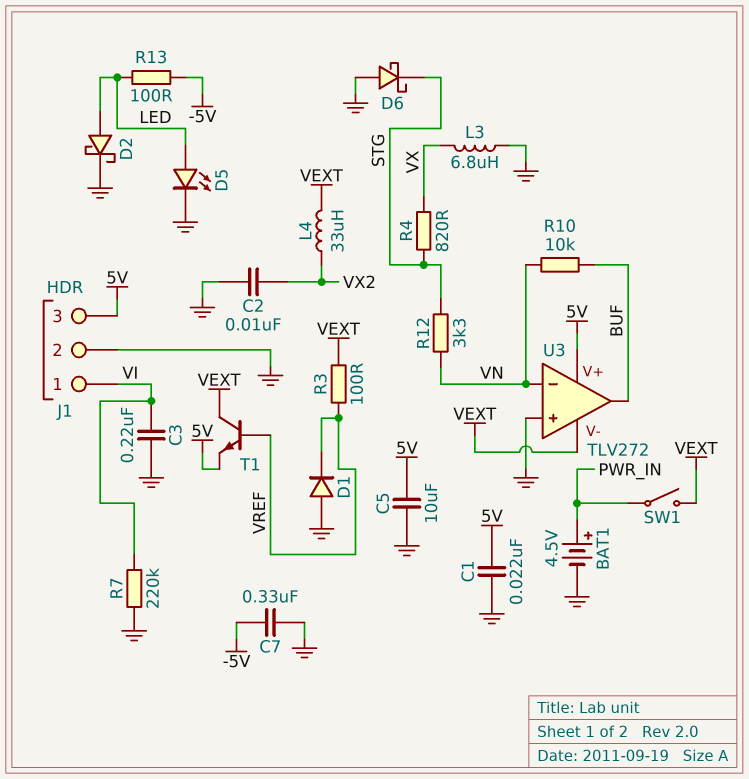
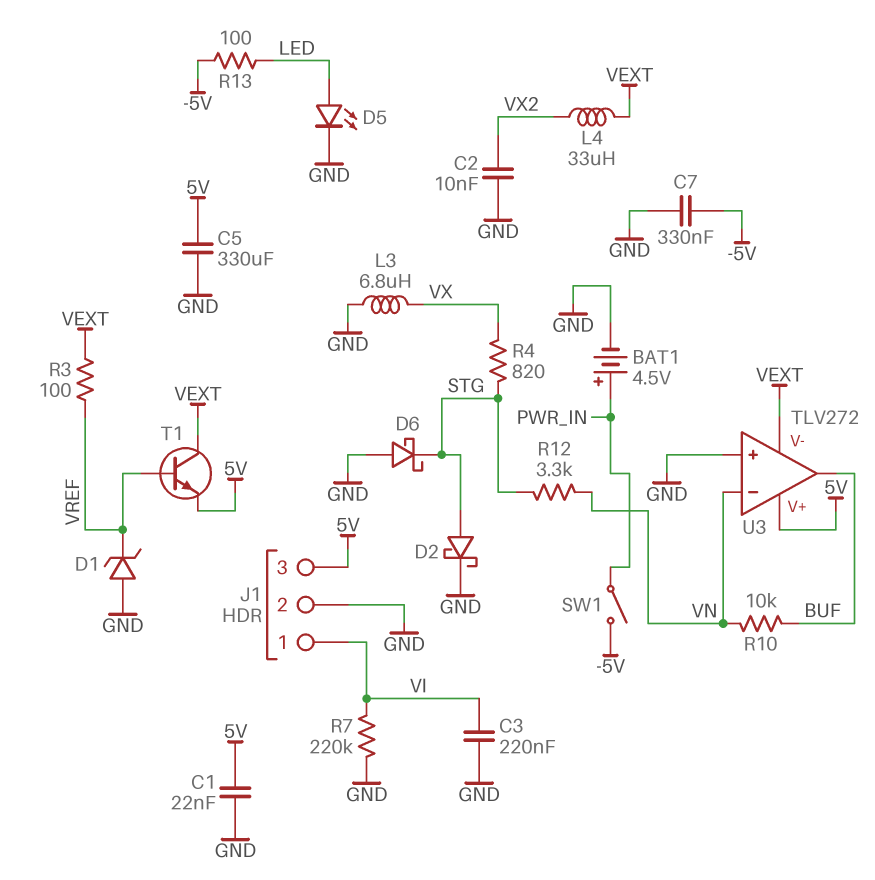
C5: 10uF (5V, GND) -> 330uF (5V, GND)
D1: diode (A GND, K VREF) -> zener (A GND, K VREF)
D2: schottky (A LED, K GND) -> schottky (A STG, K GND)
SW1: switch (PWR_IN, VEXT) -> switch (-5V, PWR_IN)

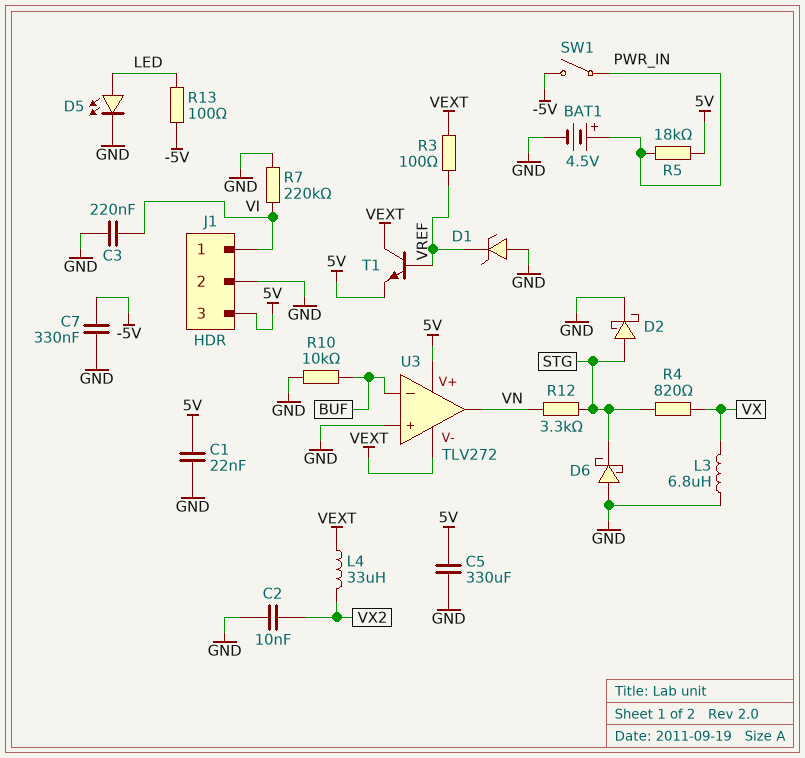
R5: none -> 18k (5V, PWR_IN)
R10: 10k (BUF, VN) -> 10k (BUF, GND)
U3 pin in-: VN -> BUF
U3 pin out: BUF -> VN

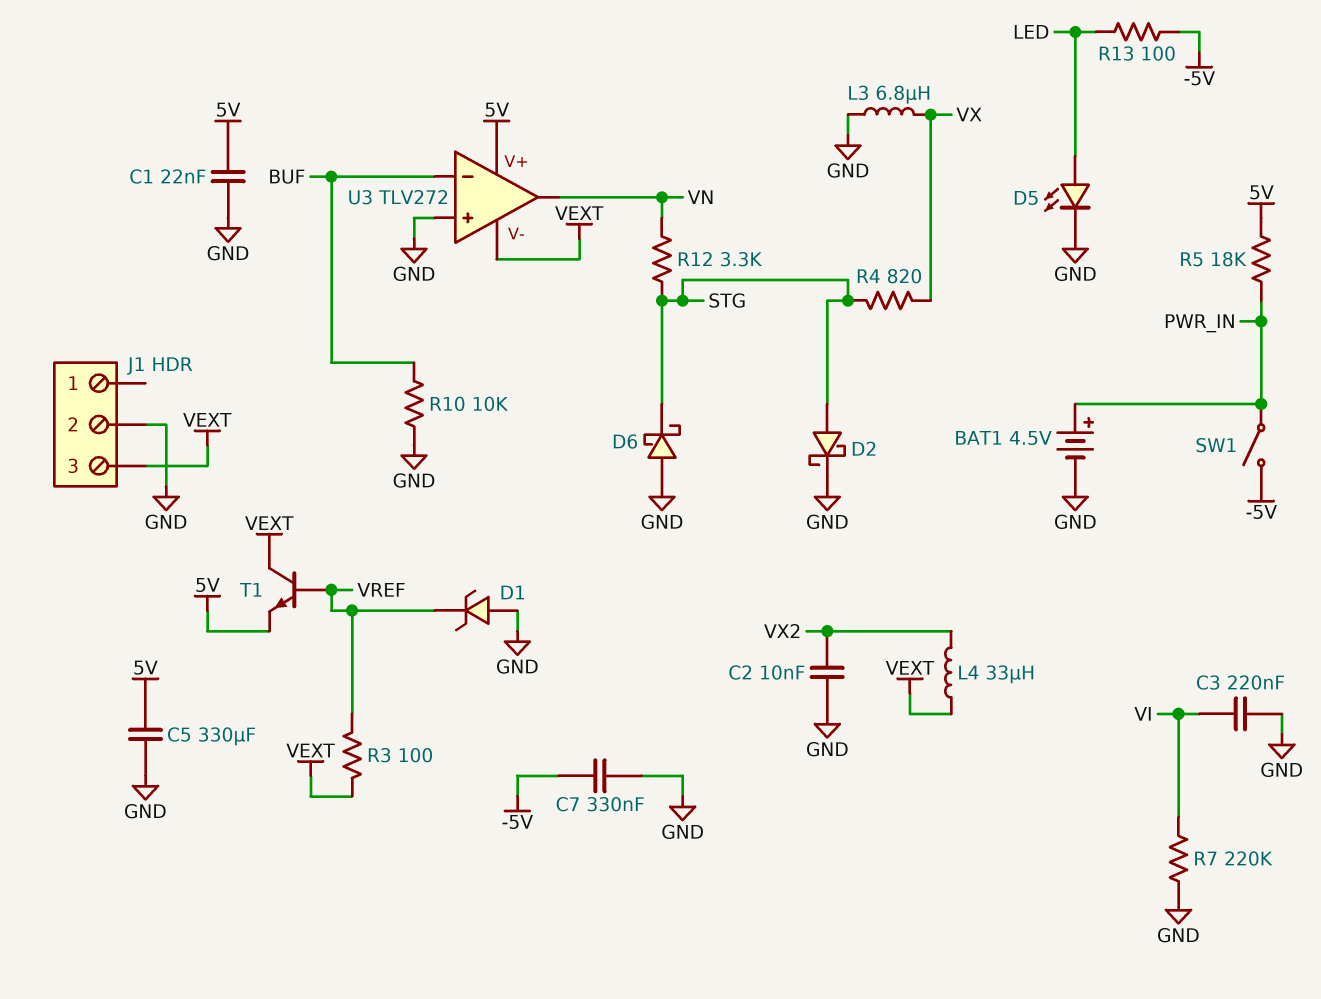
J1 pin 1: VI -> none
J1 pin 3: 5V -> VEXT

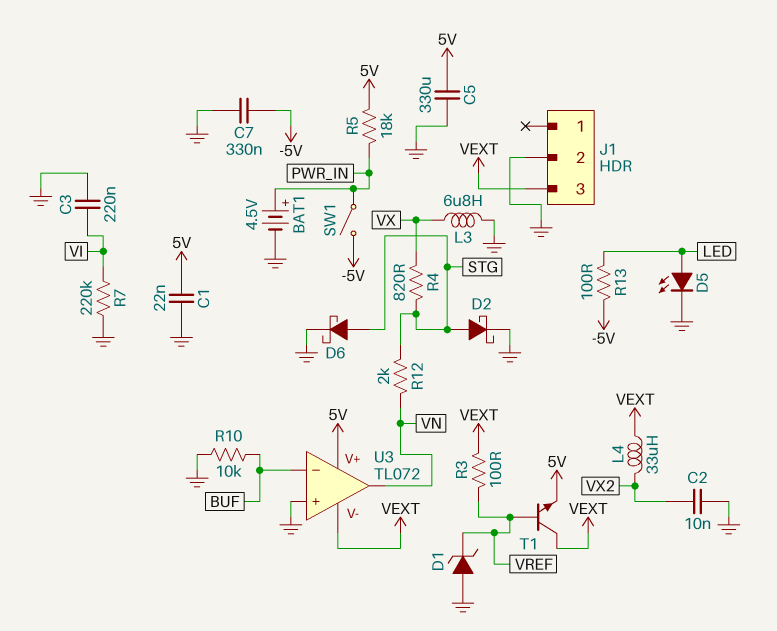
D6: schottky (A GND, K STG) -> schottky (A STG, K GND)
R12: 3.3k (STG, VN) -> 2k (STG, VN)
U3: TLV272 -> TL072

